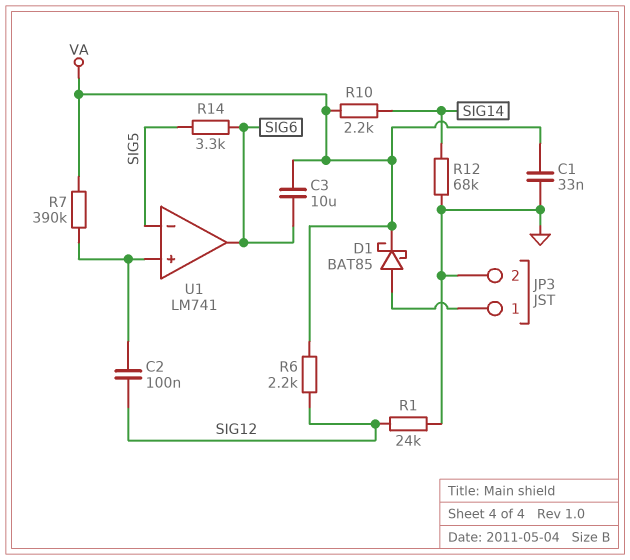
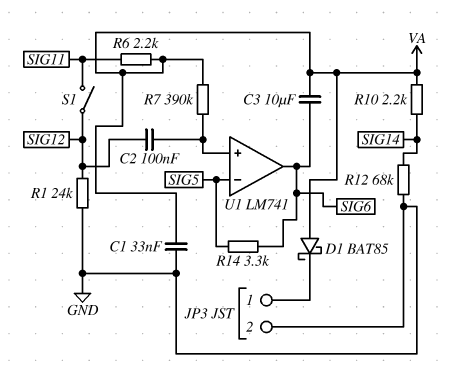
D1: schottky BAT85 (A JP3/1, K VA) -> schottky BAT85 (A VA, K JP3/1)
R6: 2.2k (SIG12, VA) -> 2.2k (SIG11, VA)
S1: none -> switch (SIG11, SIG12)

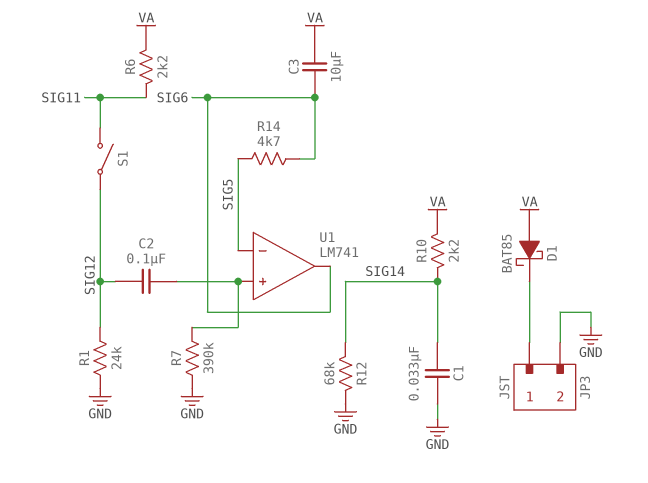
C1: 33nF (GND, VA) -> 33nF (GND, SIG14)
R7: 390k (U1/in+, VA) -> 390k (GND, U1/in+)
R14: 3.3k (SIG5, SIG6) -> 4.7k (SIG5, SIG6)

